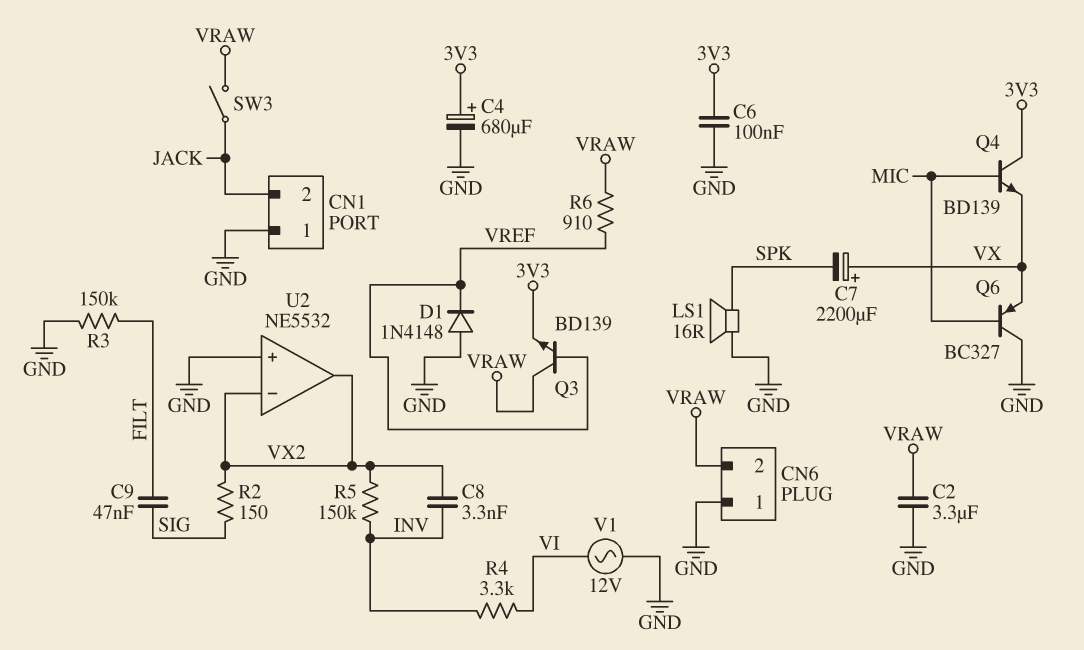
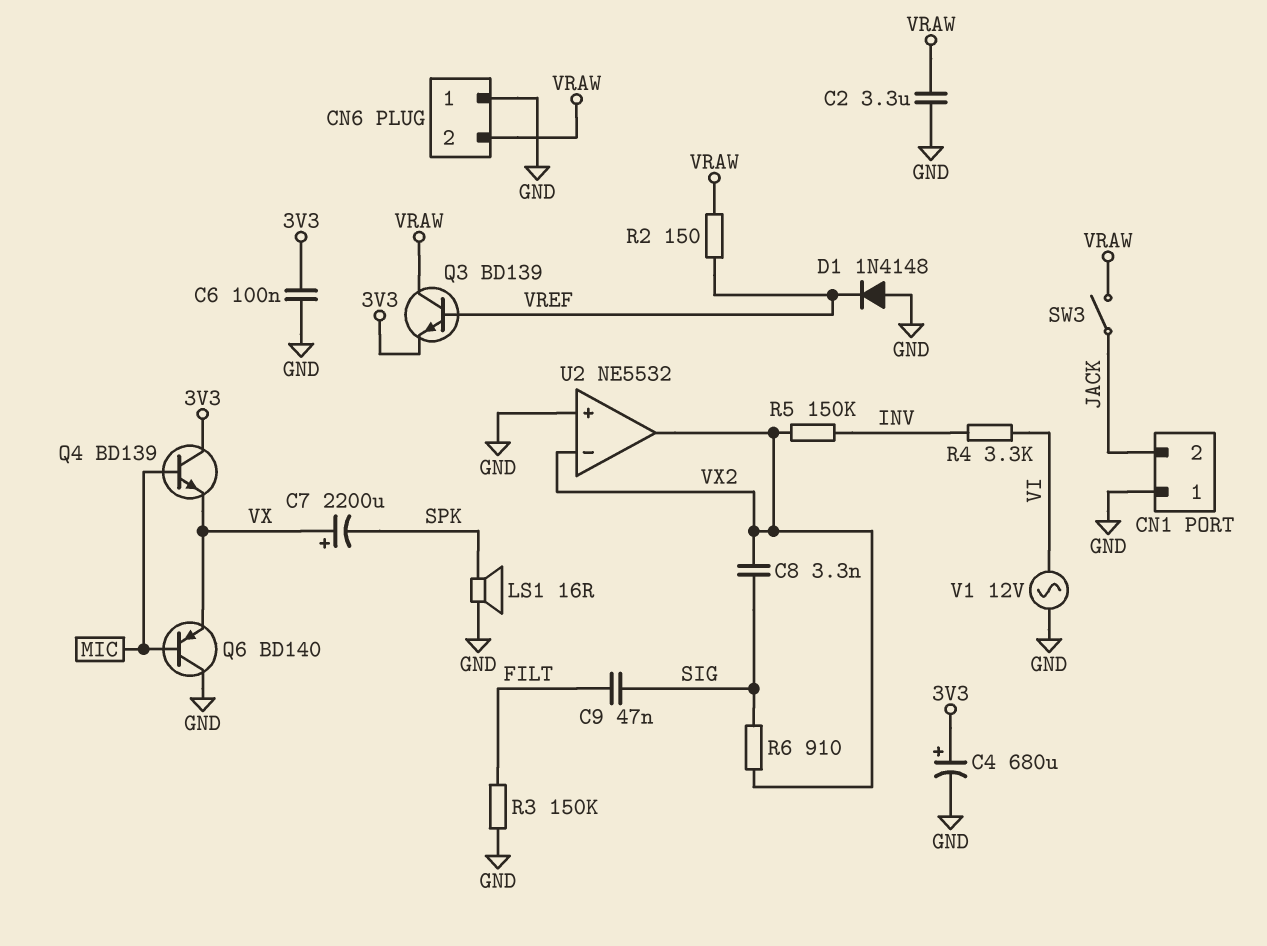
C8: 3.3nF (INV, VX2) -> 3.3nF (SIG, VX2)
Q6: PNP BC327 (B MIC, C GND, E VX) -> PNP BD140 (B MIC, C GND, E VX)
R2: 150 (SIG, VX2) -> 150 (VRAW, VREF)
R6: 910 (VRAW, VREF) -> 910 (SIG, VX2)

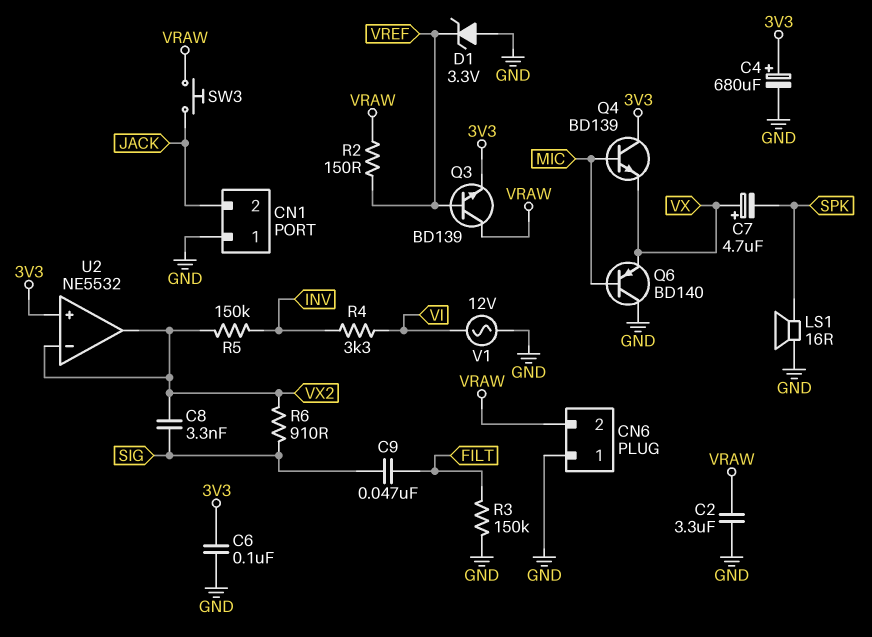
C7: 2200uF (plus VX, minus SPK) -> 4.7uF (plus VX, minus SPK)
D1: diode 1N4148 (A GND, K VREF) -> zener 3.3V (A GND, K VREF)
SW3: switch (JACK, VRAW) -> button (JACK, VRAW)
U2 pin in+: GND -> 3V3

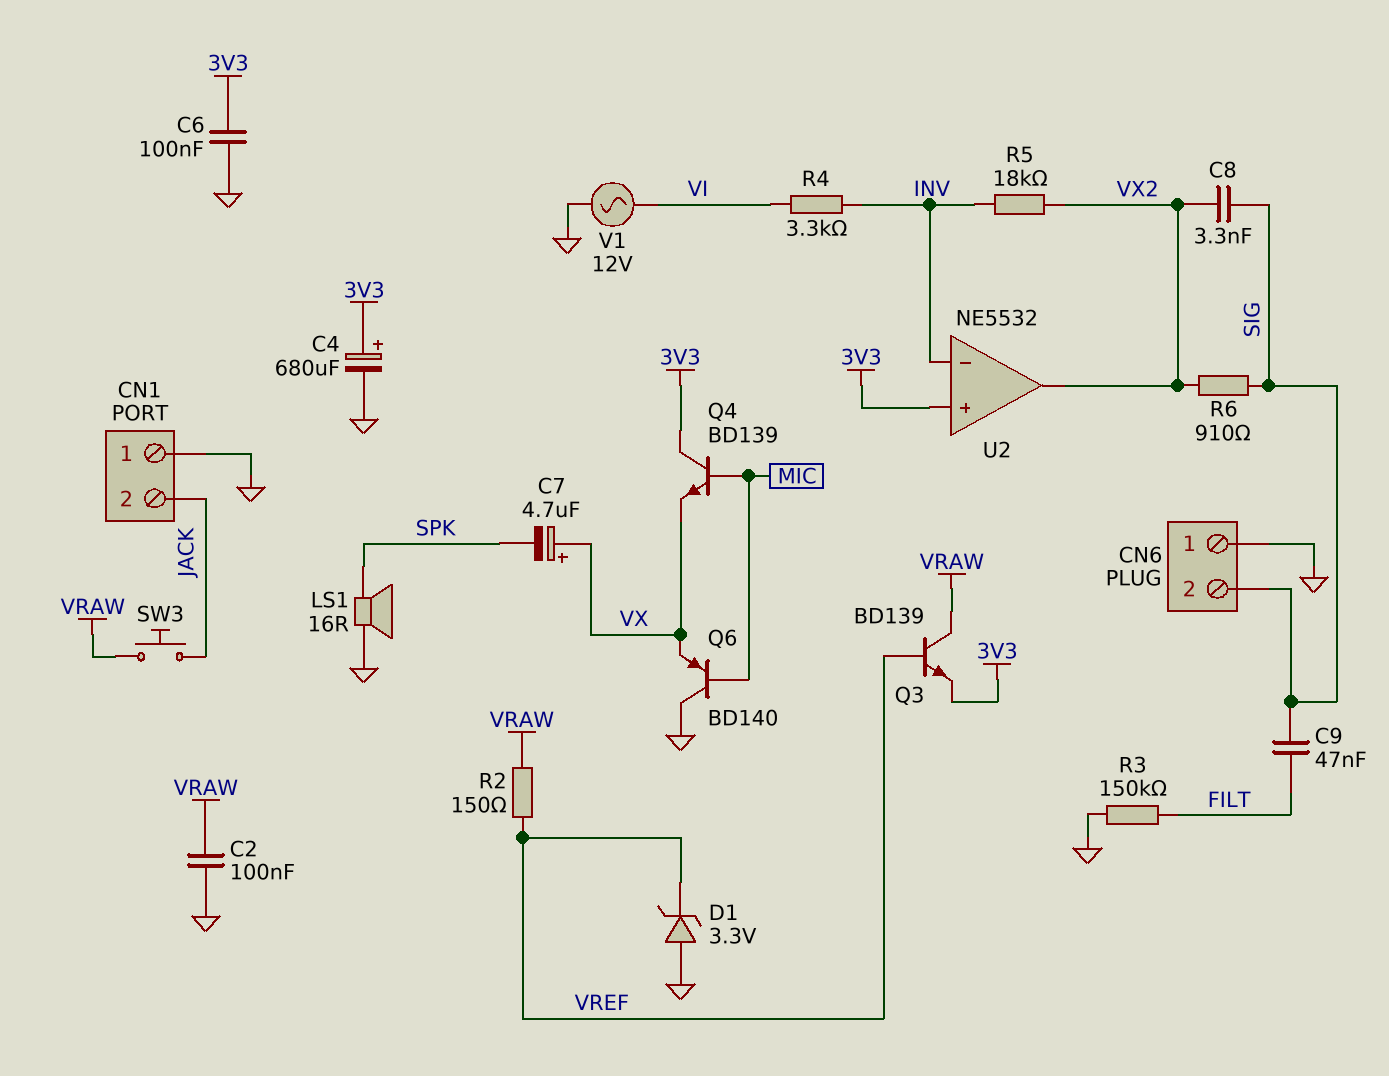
C2: 3.3uF (GND, VRAW) -> 100nF (GND, VRAW)
CN6 pin 2: VRAW -> SIG
R5: 150k (INV, VX2) -> 18k (INV, VX2)
U2 pin in-: VX2 -> INV

